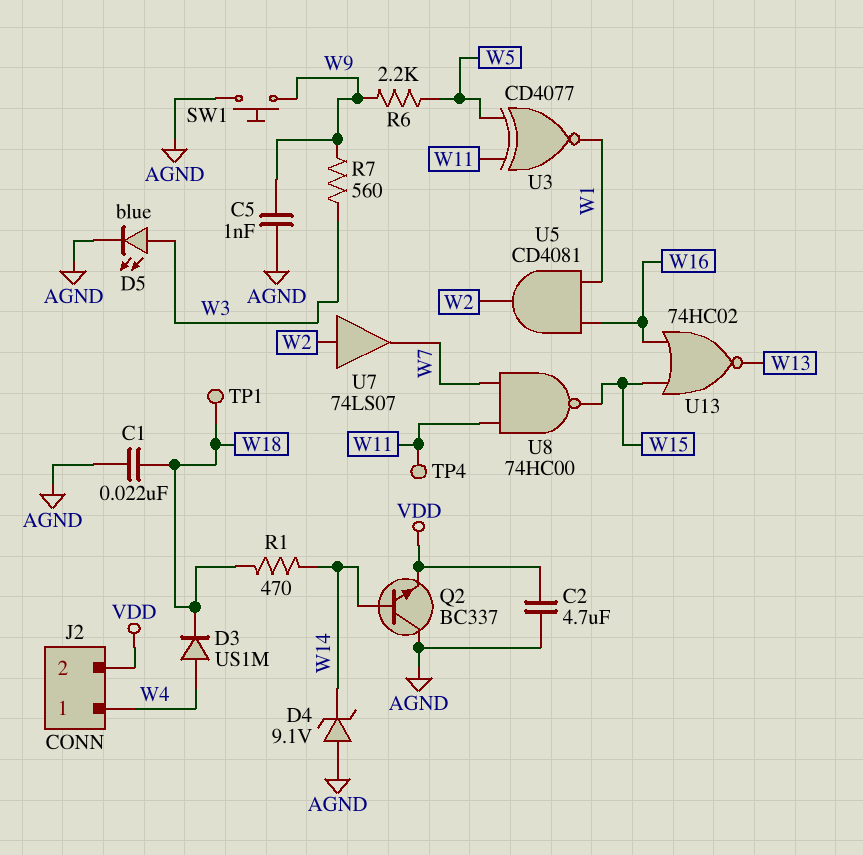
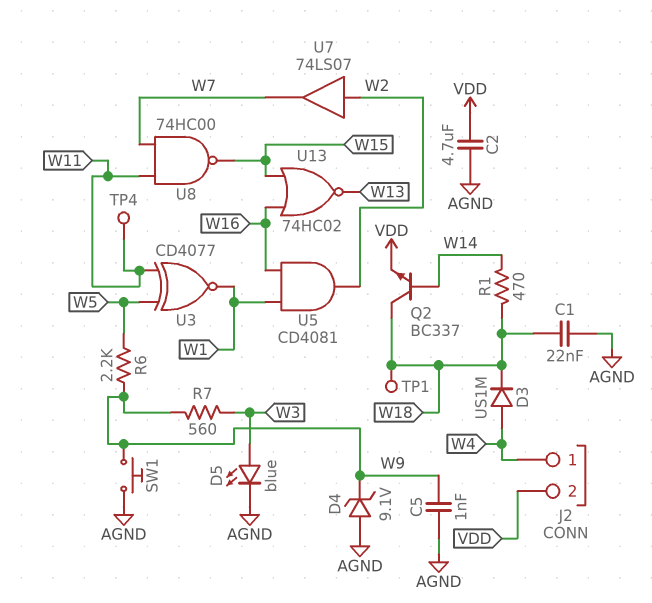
D4: zener 9.1V (A AGND, K W14) -> zener 9.1V (A AGND, K W9)
Q2: NPN BC337 (B W14, C AGND, E VDD) -> NPN BC337 (B W14, C W18, E VDD)

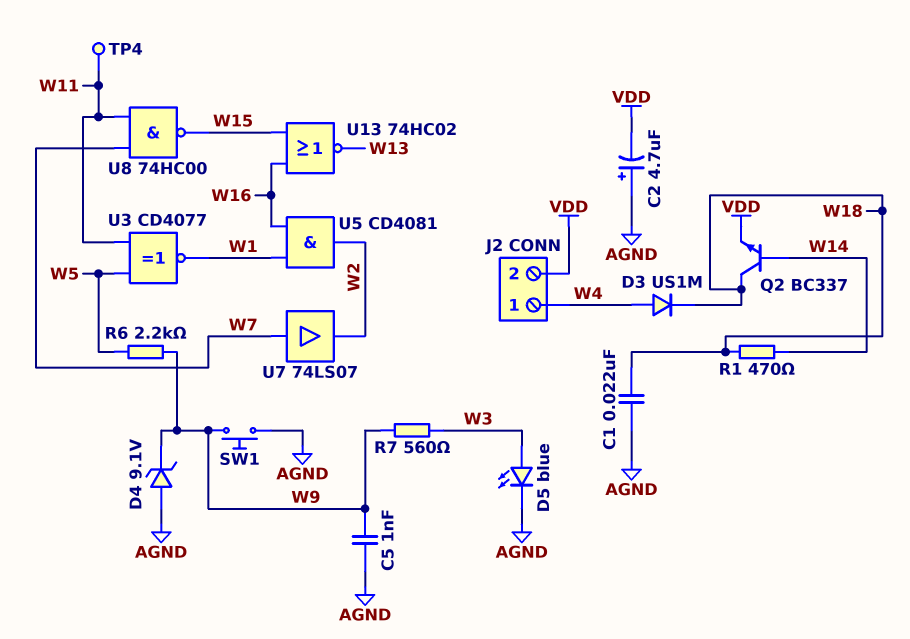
C2: 4.7uF (AGND, VDD) -> 4.7uF (plus AGND, minus VDD)
TP1: test point (W18) -> none
U7: buffer 74LS07 (in W2, out W7) -> buffer 74LS07 (in W7, out W2)

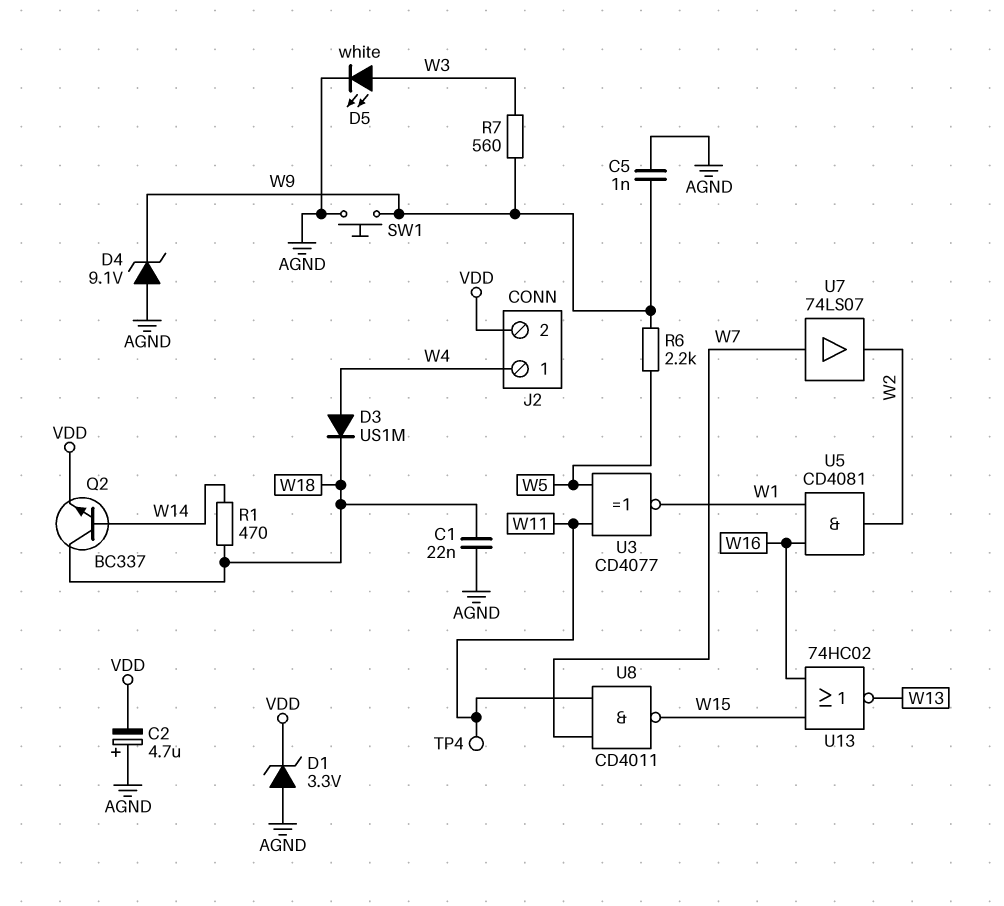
D1: none -> zener 3.3V (A AGND, K VDD)
D5: LED blue (A W3, K AGND) -> LED white (A W3, K AGND)
U8: NAND 74HC00 (in W7, in W11, out W15) -> NAND CD4011 (in W7, in W11, out W15)

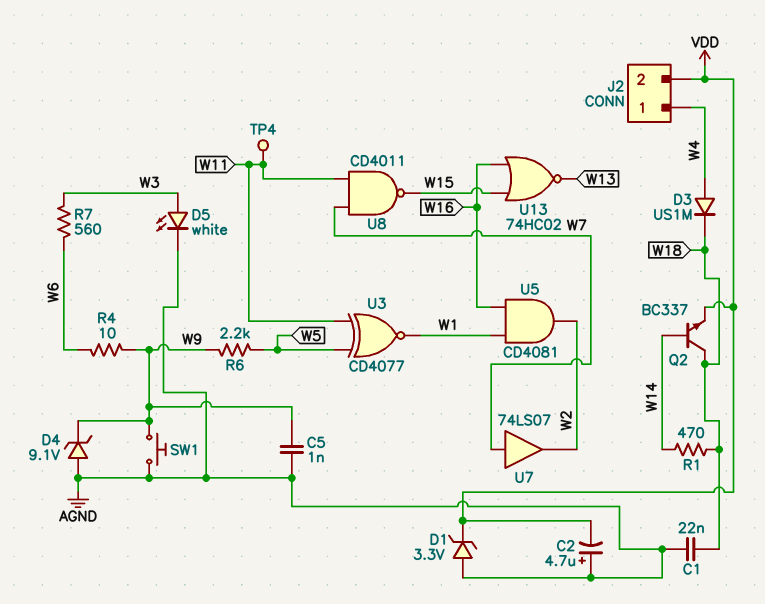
R4: none -> 10 (W6, W9)
R7: 560 (W3, W9) -> 560 (W3, W6)

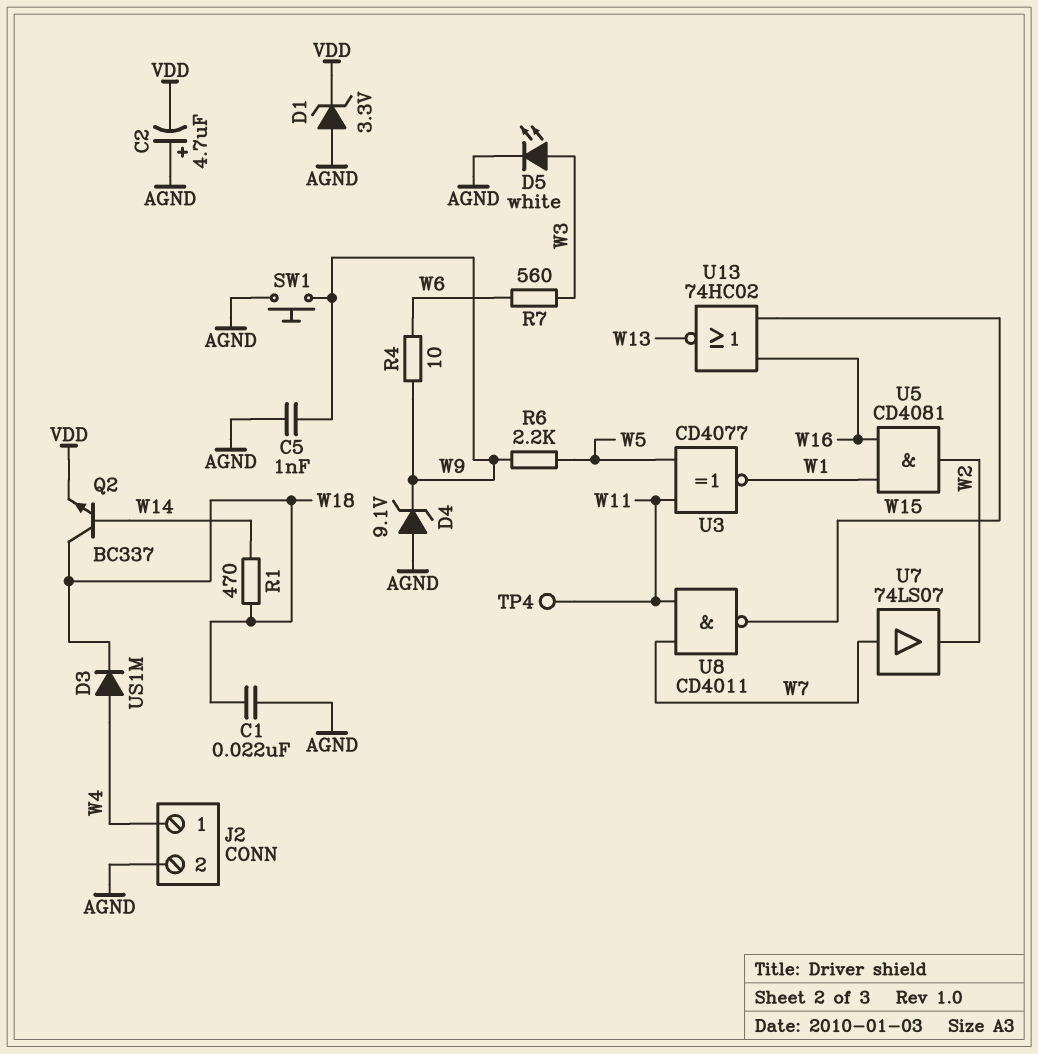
J2 pin 2: VDD -> AGND

